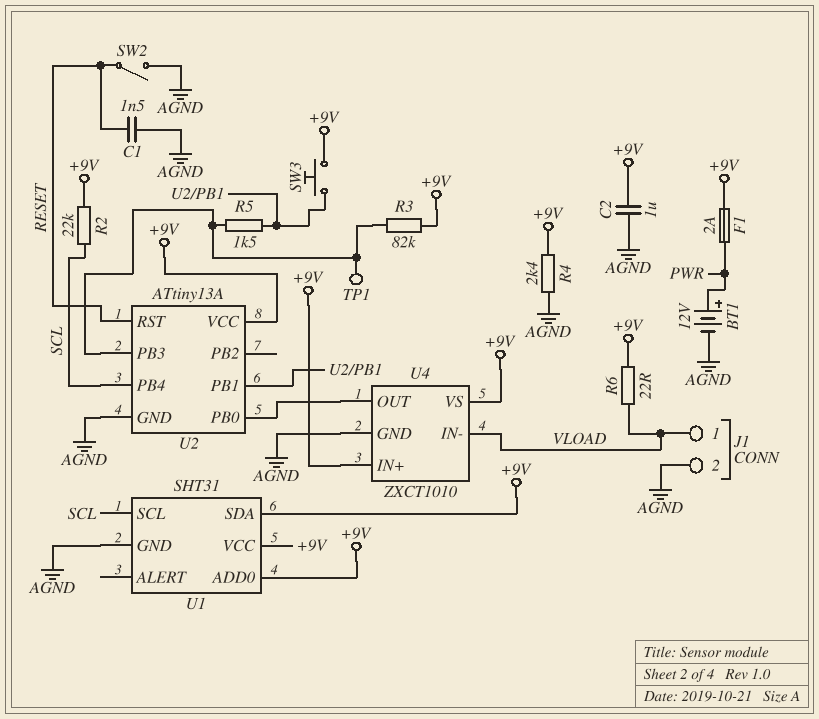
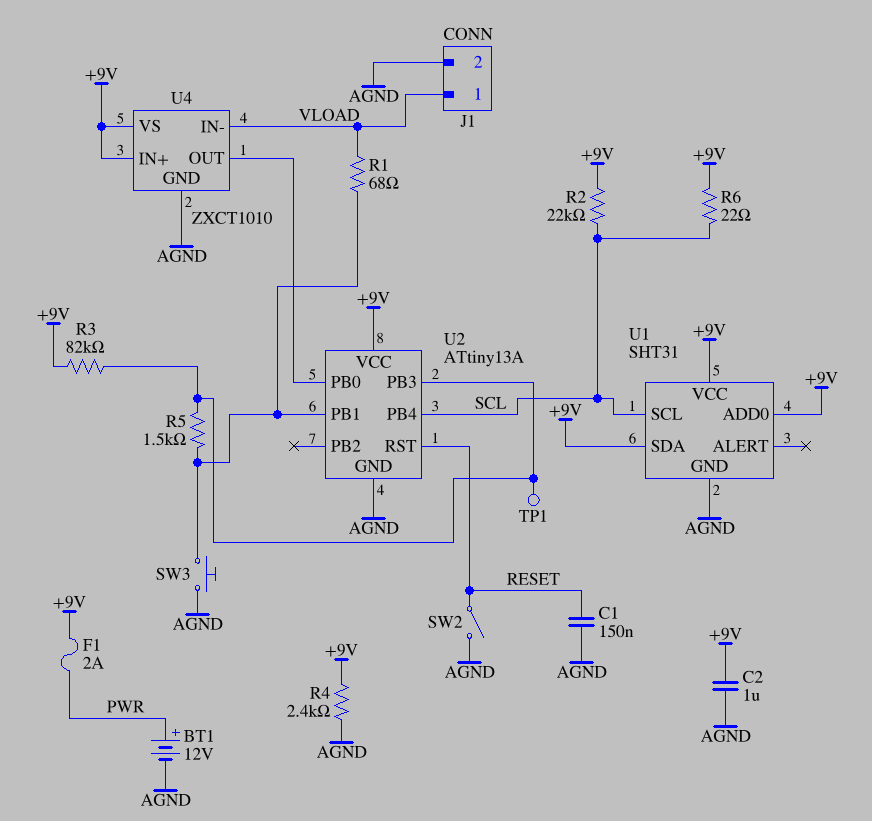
C1: 1.5nF (AGND, RESET) -> 150nF (AGND, RESET)
R1: none -> 68 (U2/PB1, VLOAD)
R6: 22 (+9V, VLOAD) -> 22 (+9V, SCL)
SW3: button (+9V, U2/PB1) -> button (AGND, U2/PB1)

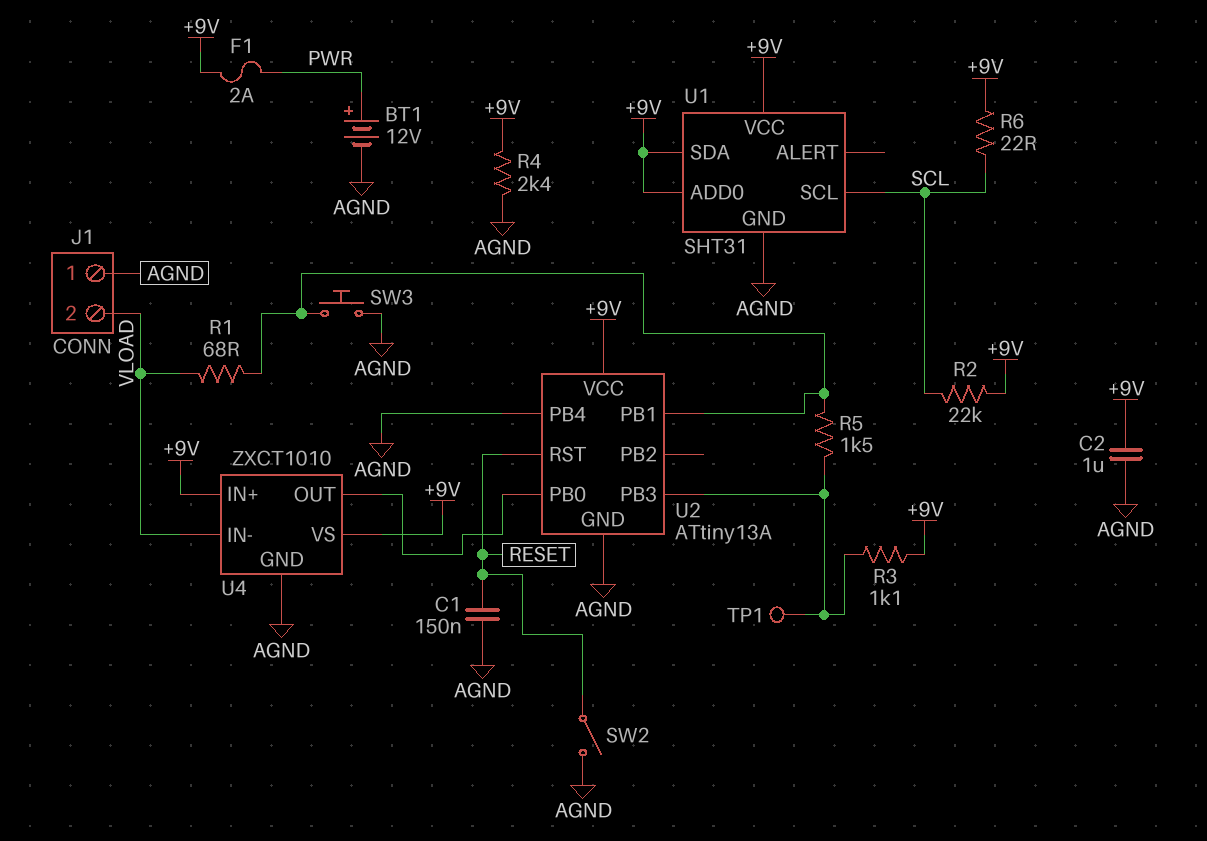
J1 pin 1: VLOAD -> AGND
J1 pin 2: AGND -> VLOAD
R3: 82k (+9V, U2/PB3) -> 1.1k (+9V, U2/PB3)
U2 pin PB4: SCL -> AGND

